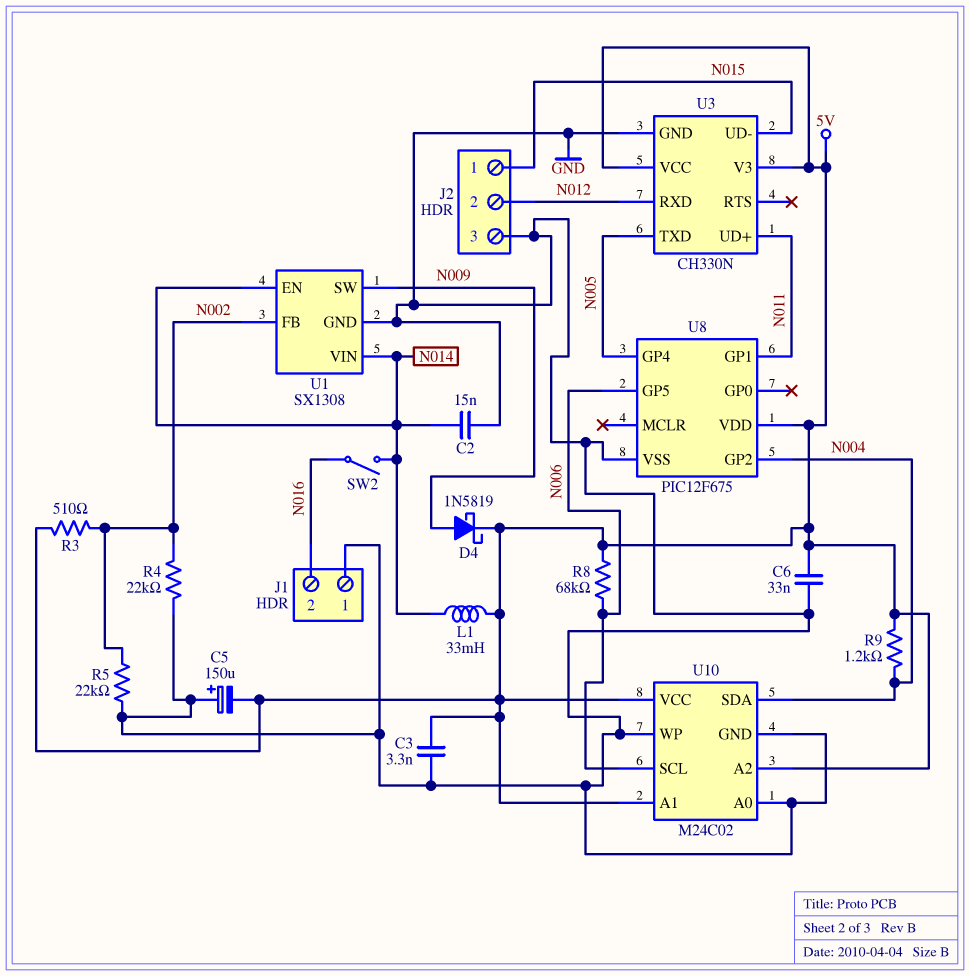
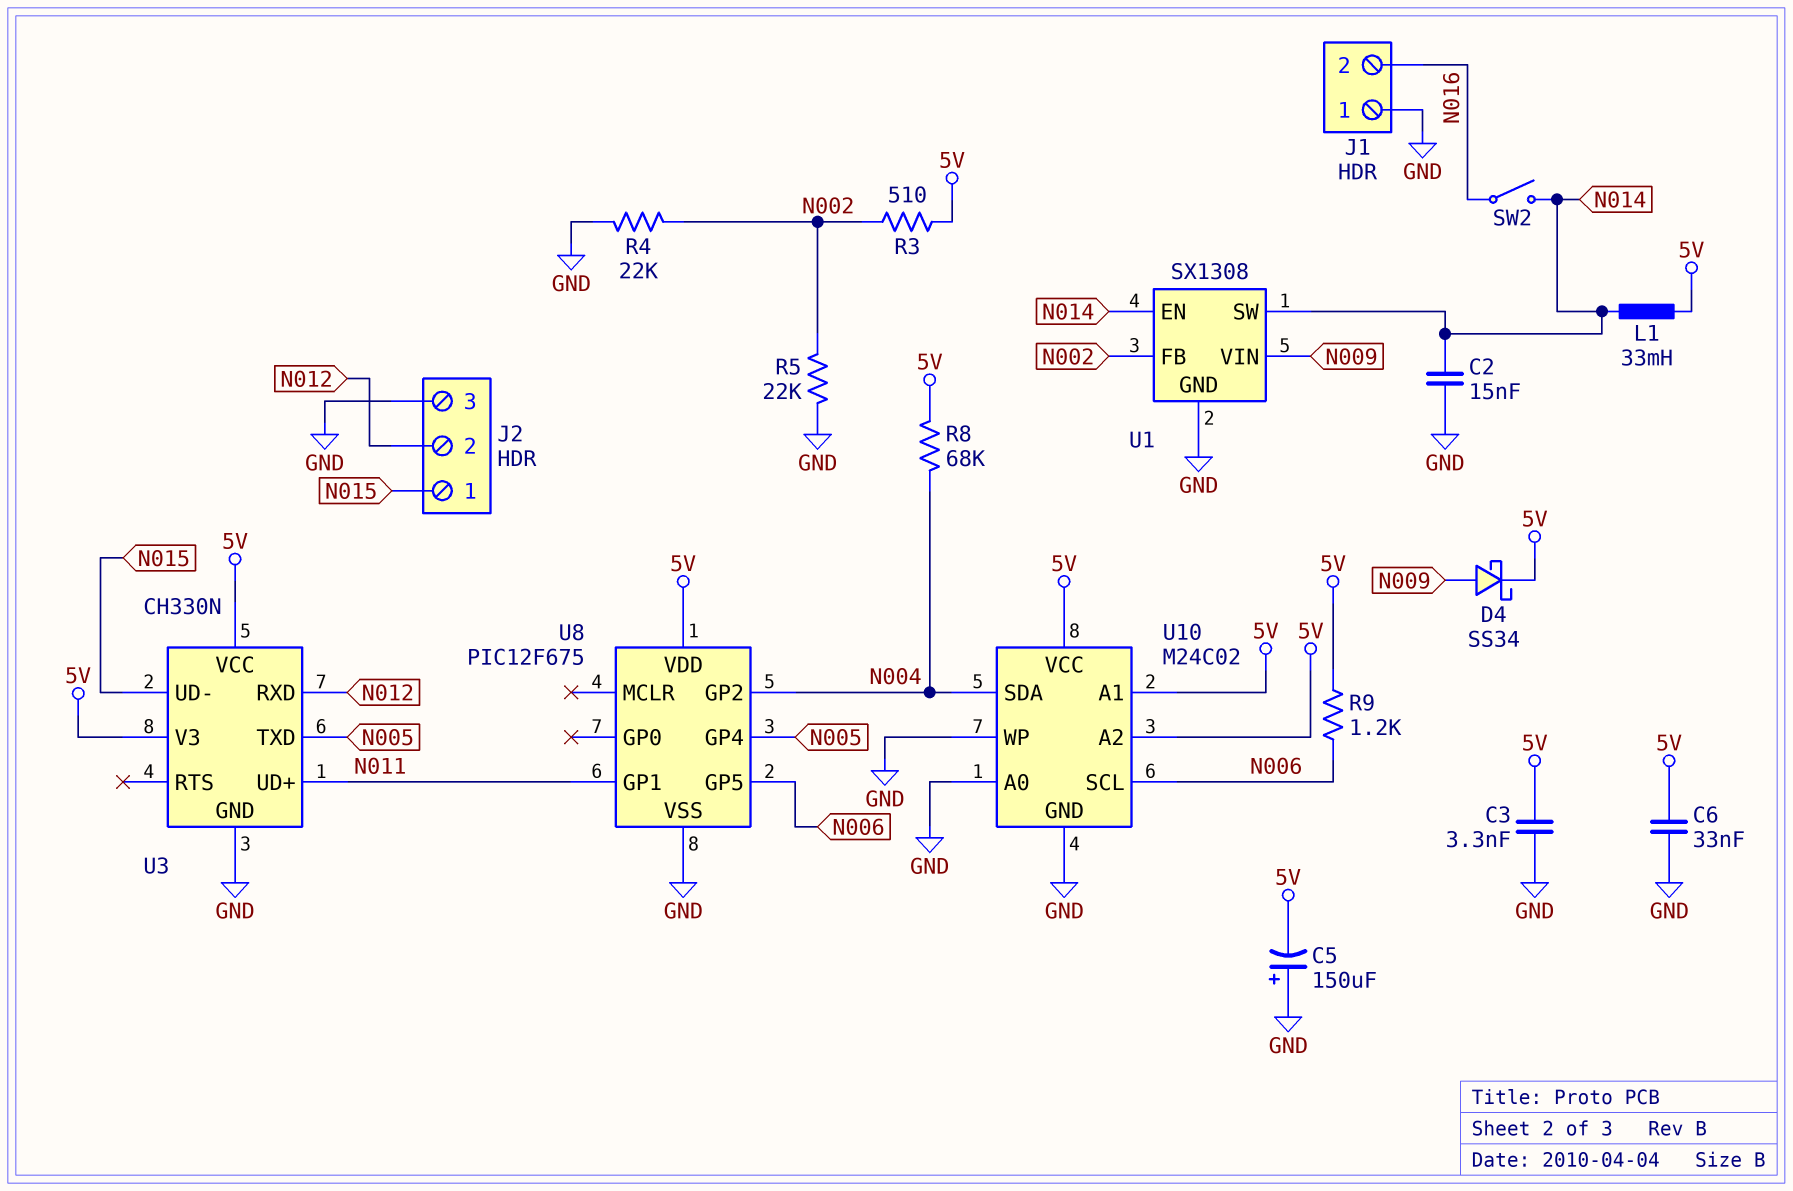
D4: schottky 1N5819 (A N009, K 5V) -> schottky SS34 (A N009, K 5V)
R8: 68k (5V, N006) -> 68k (5V, N004)
R9: 1.2k (5V, N004) -> 1.2k (5V, N006)
U1 pin SW: N009 -> N014
U1 pin VIN: N014 -> N009

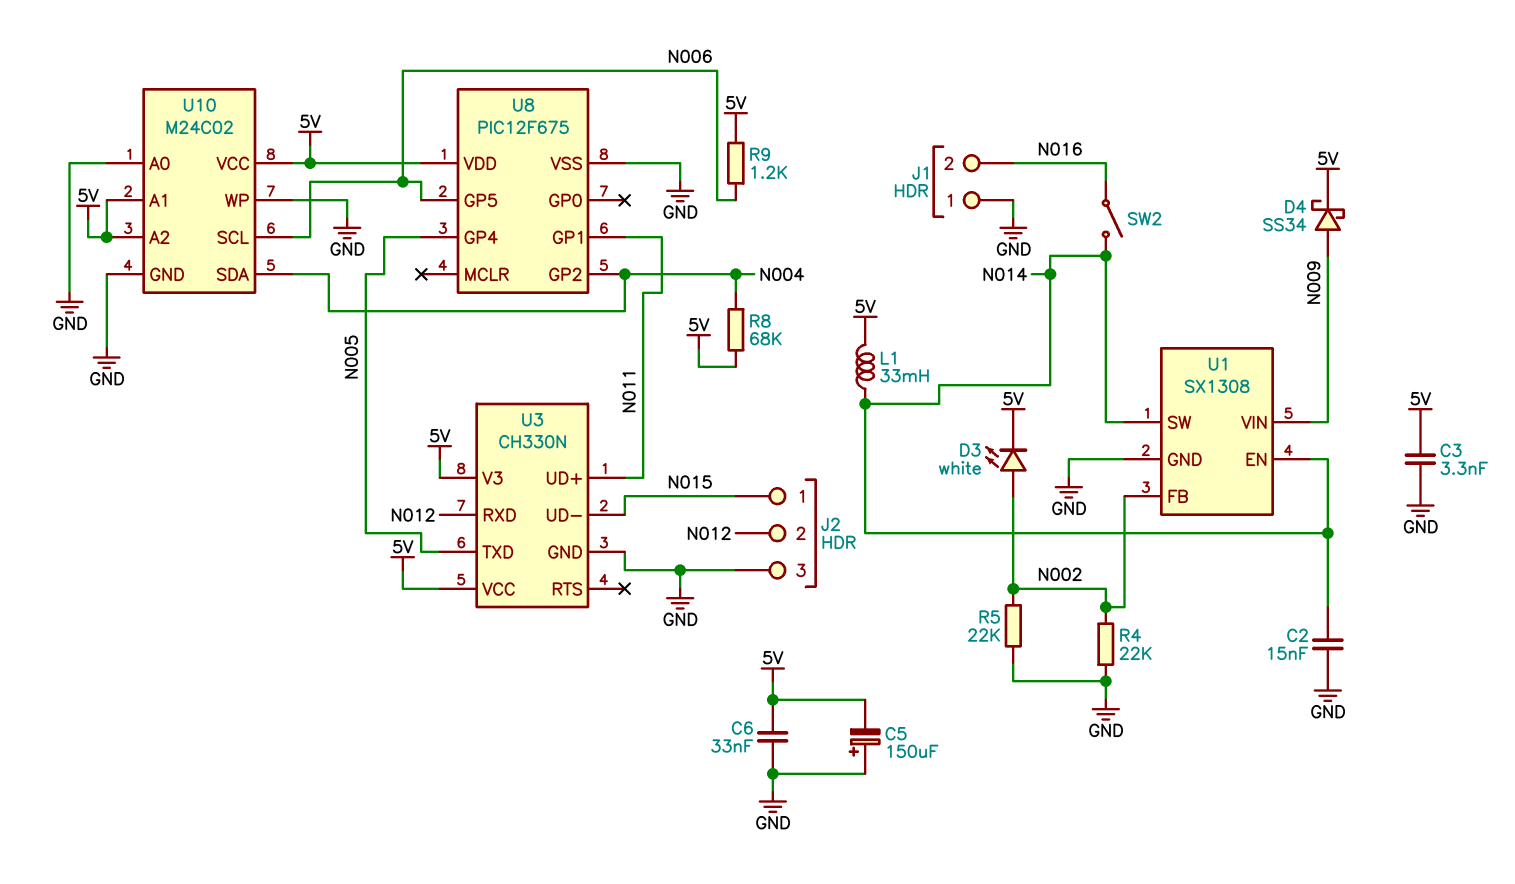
D3: none -> LED white (A N002, K 5V)
R3: 510 (5V, N002) -> none

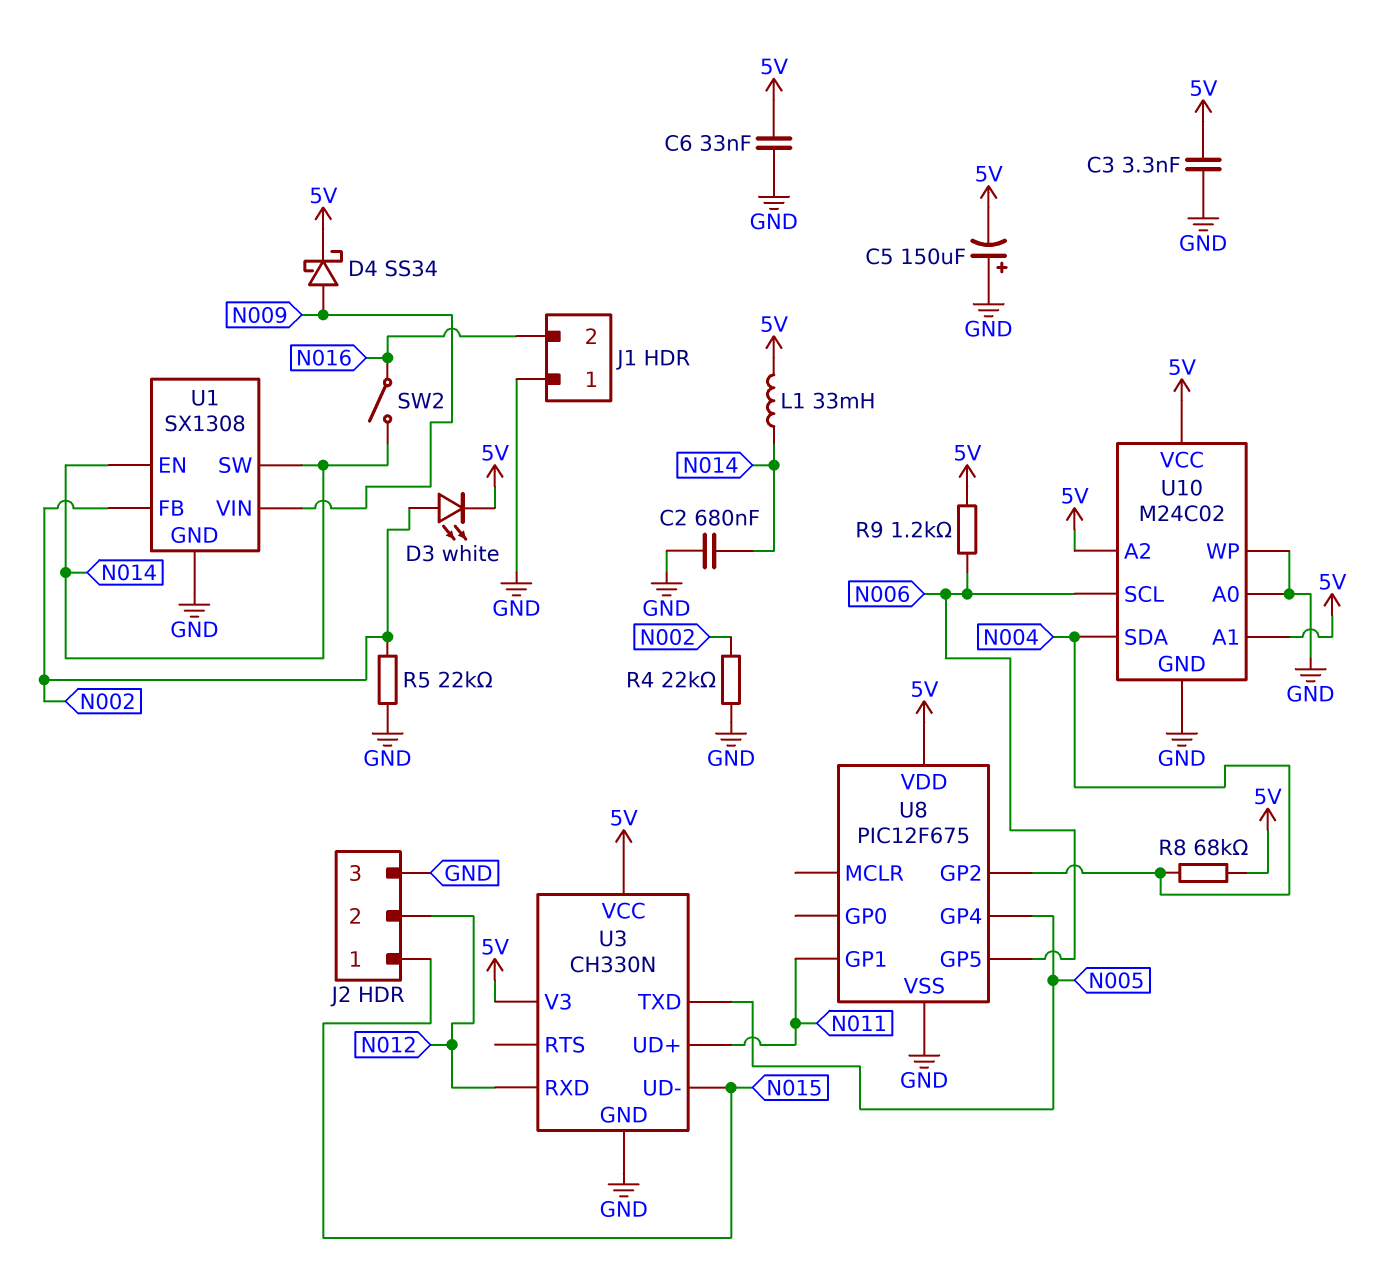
C2: 15nF (GND, N014) -> 680nF (GND, N014)

